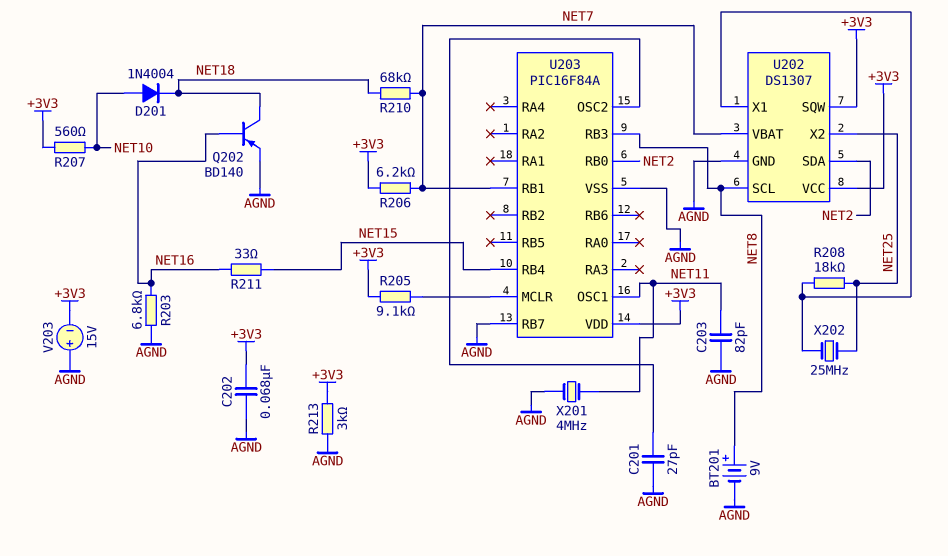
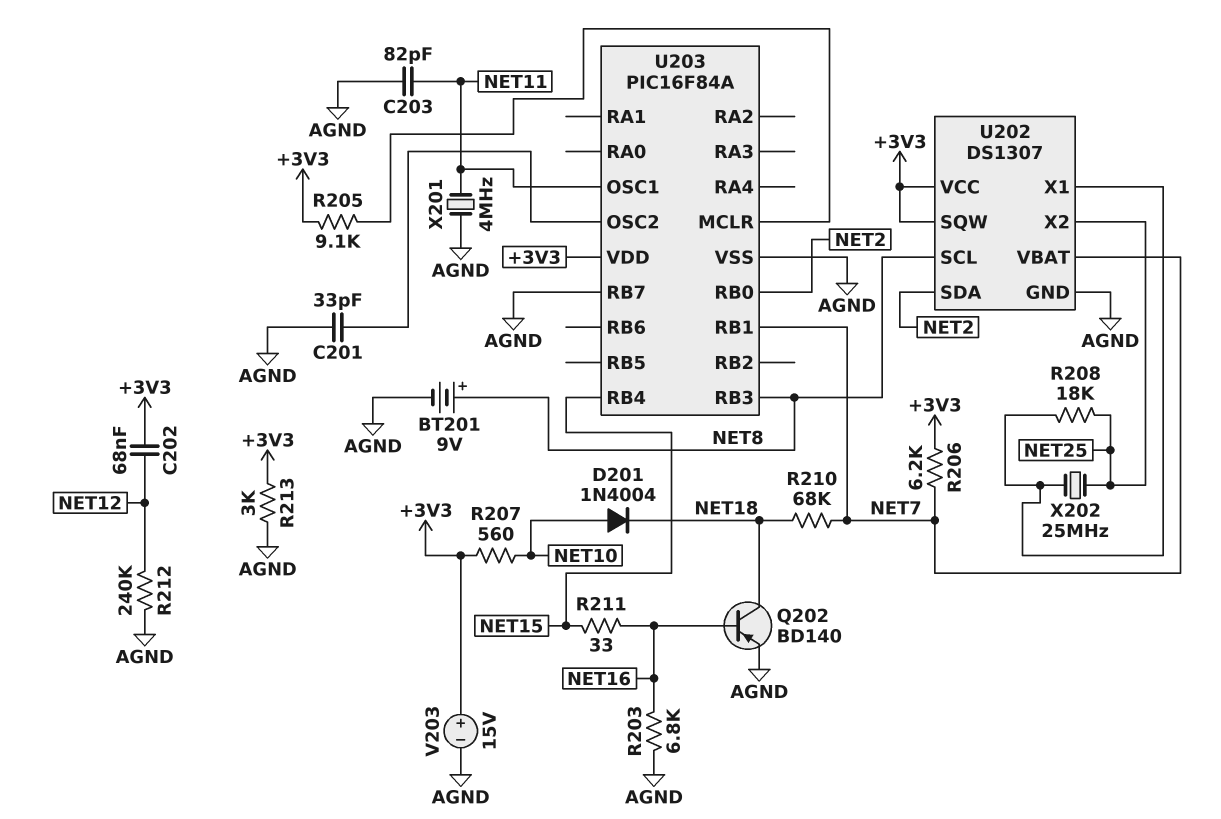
C201: 27pF (AGND, U203/OSC2) -> 33pF (AGND, U203/OSC2)
C202: 68nF (+3V3, AGND) -> 68nF (+3V3, NET12)
R212: none -> 240k (AGND, NET12)
V203: 15V (plus AGND, minus +3V3) -> 15V (plus +3V3, minus AGND)

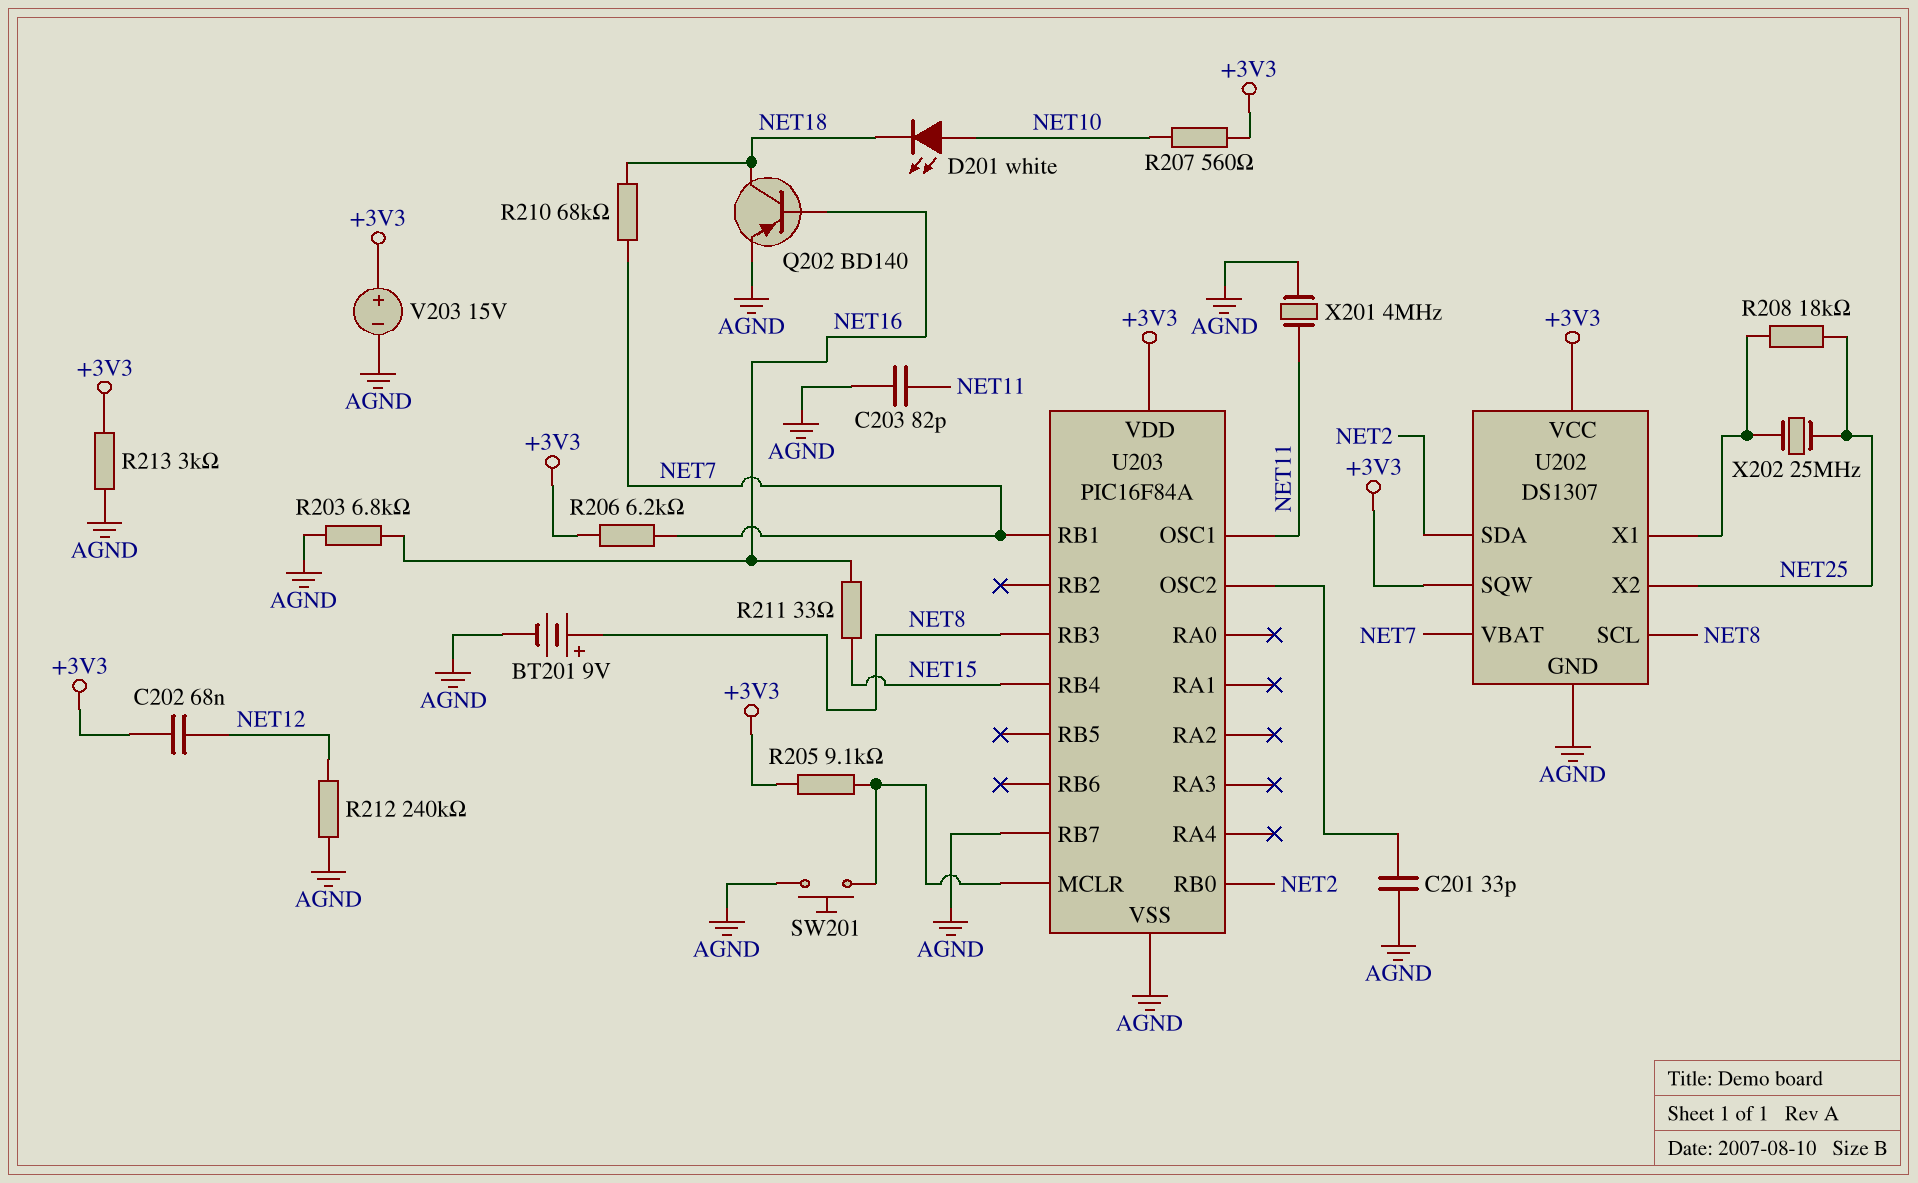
D201: diode 1N4004 (A NET10, K NET18) -> LED white (A NET10, K NET18)
SW201: none -> button (AGND, U203/MCLR)

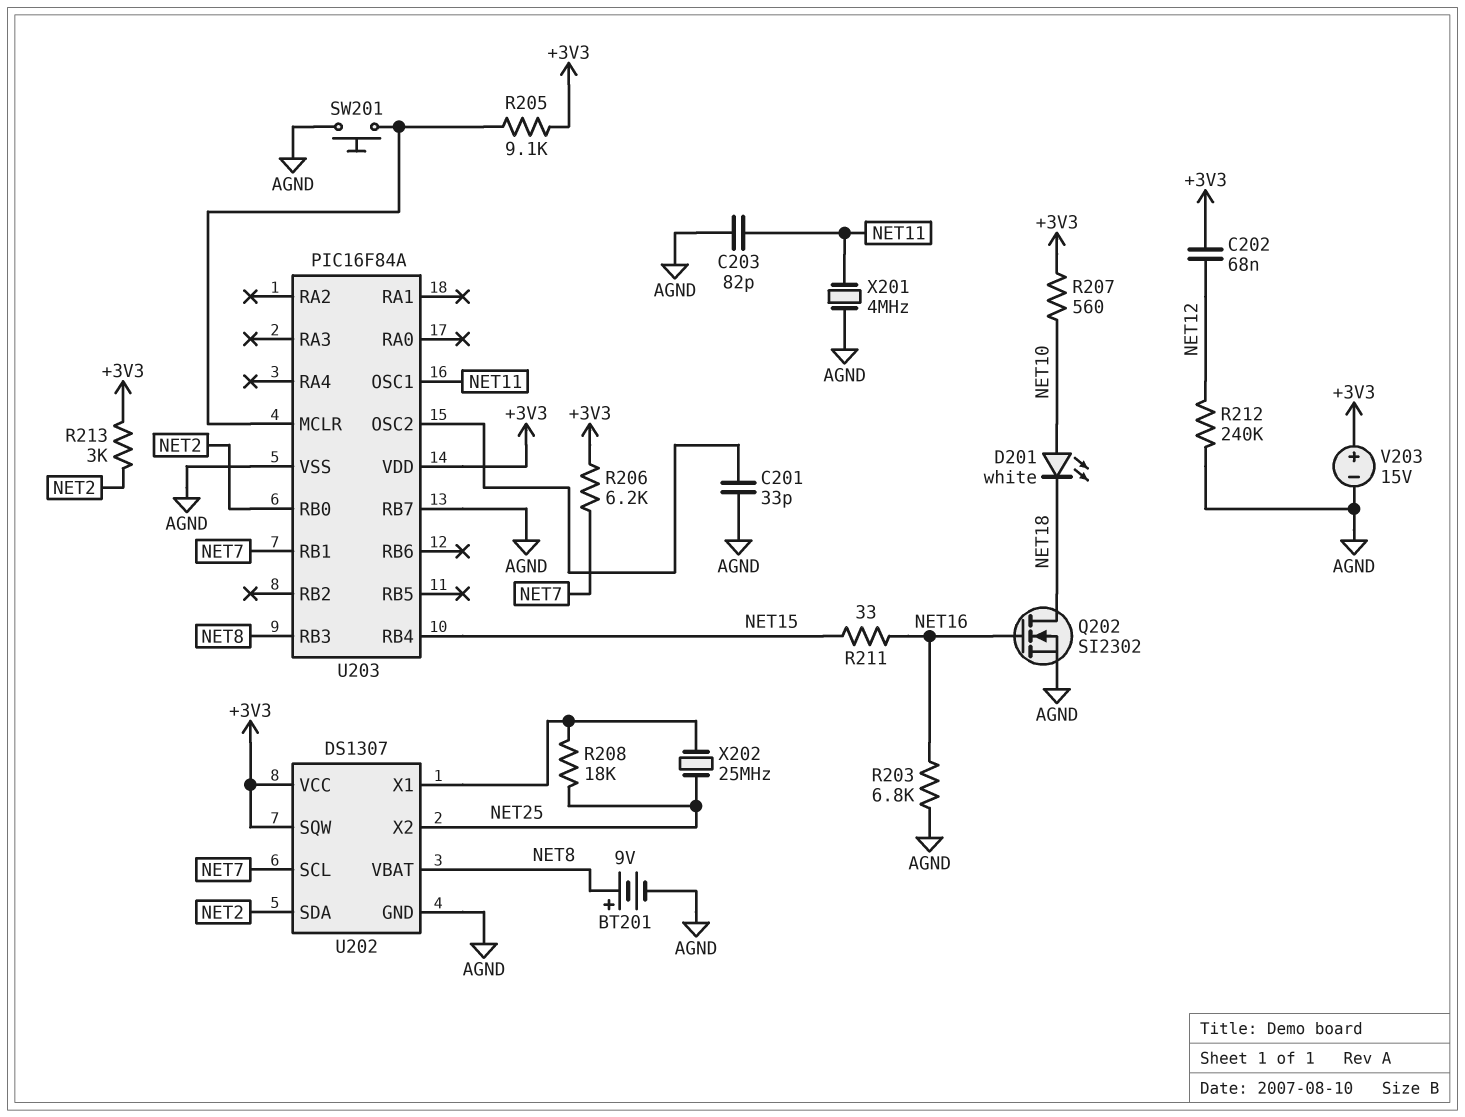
Q202: PNP BD140 (B NET16, C NET18, E AGND) -> NMOS SI2302 (G NET16, D NET18, S AGND)
R210: 68k (NET7, NET18) -> none
R213: 3k (+3V3, AGND) -> 3k (+3V3, NET2)
U202 pin SCL: NET8 -> NET7
U202 pin VBAT: NET7 -> NET8

